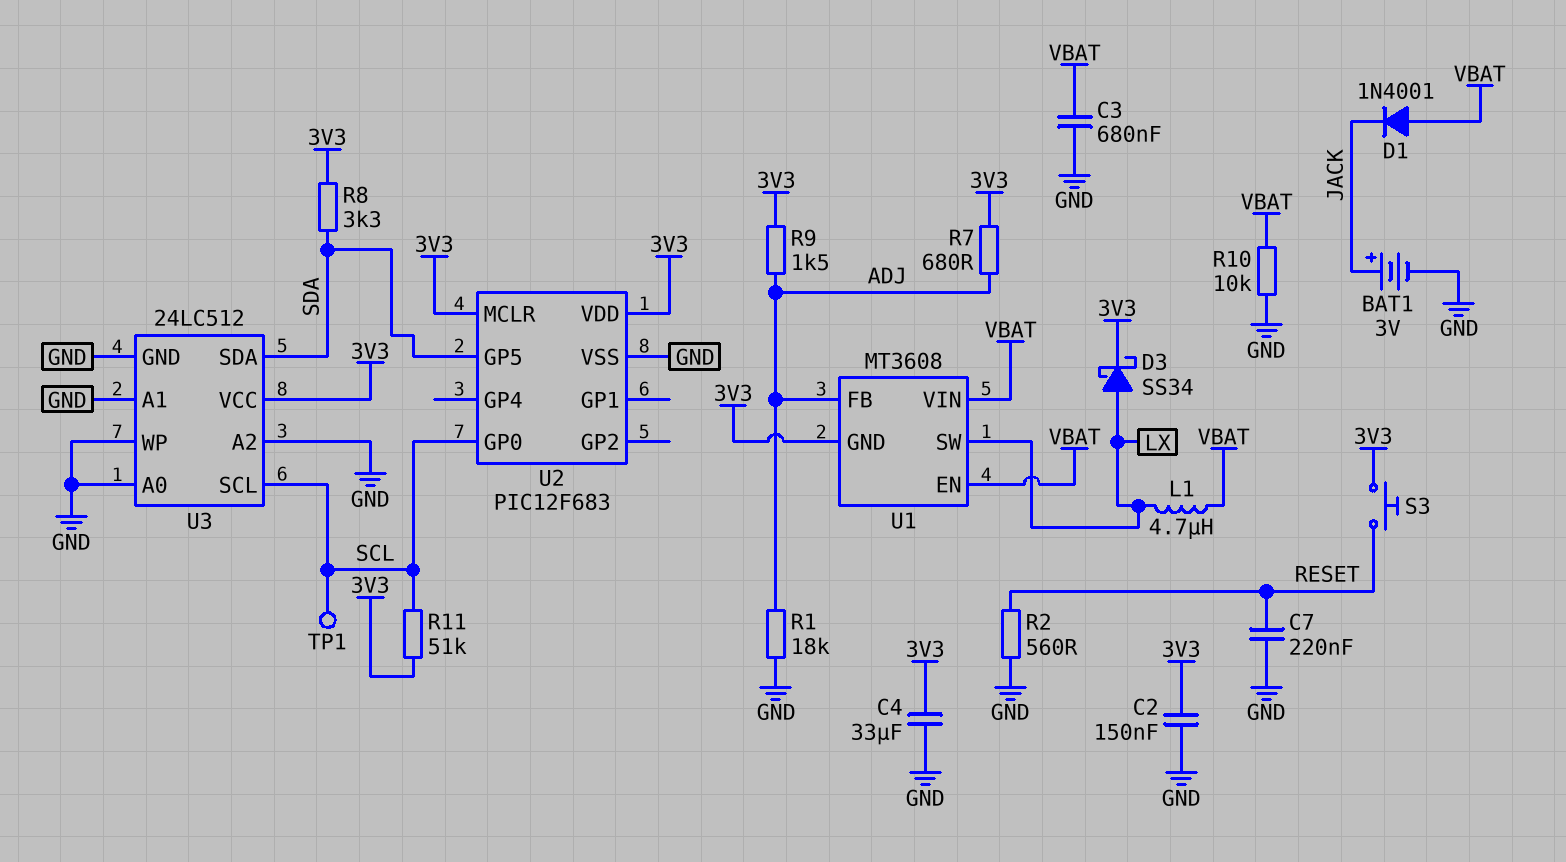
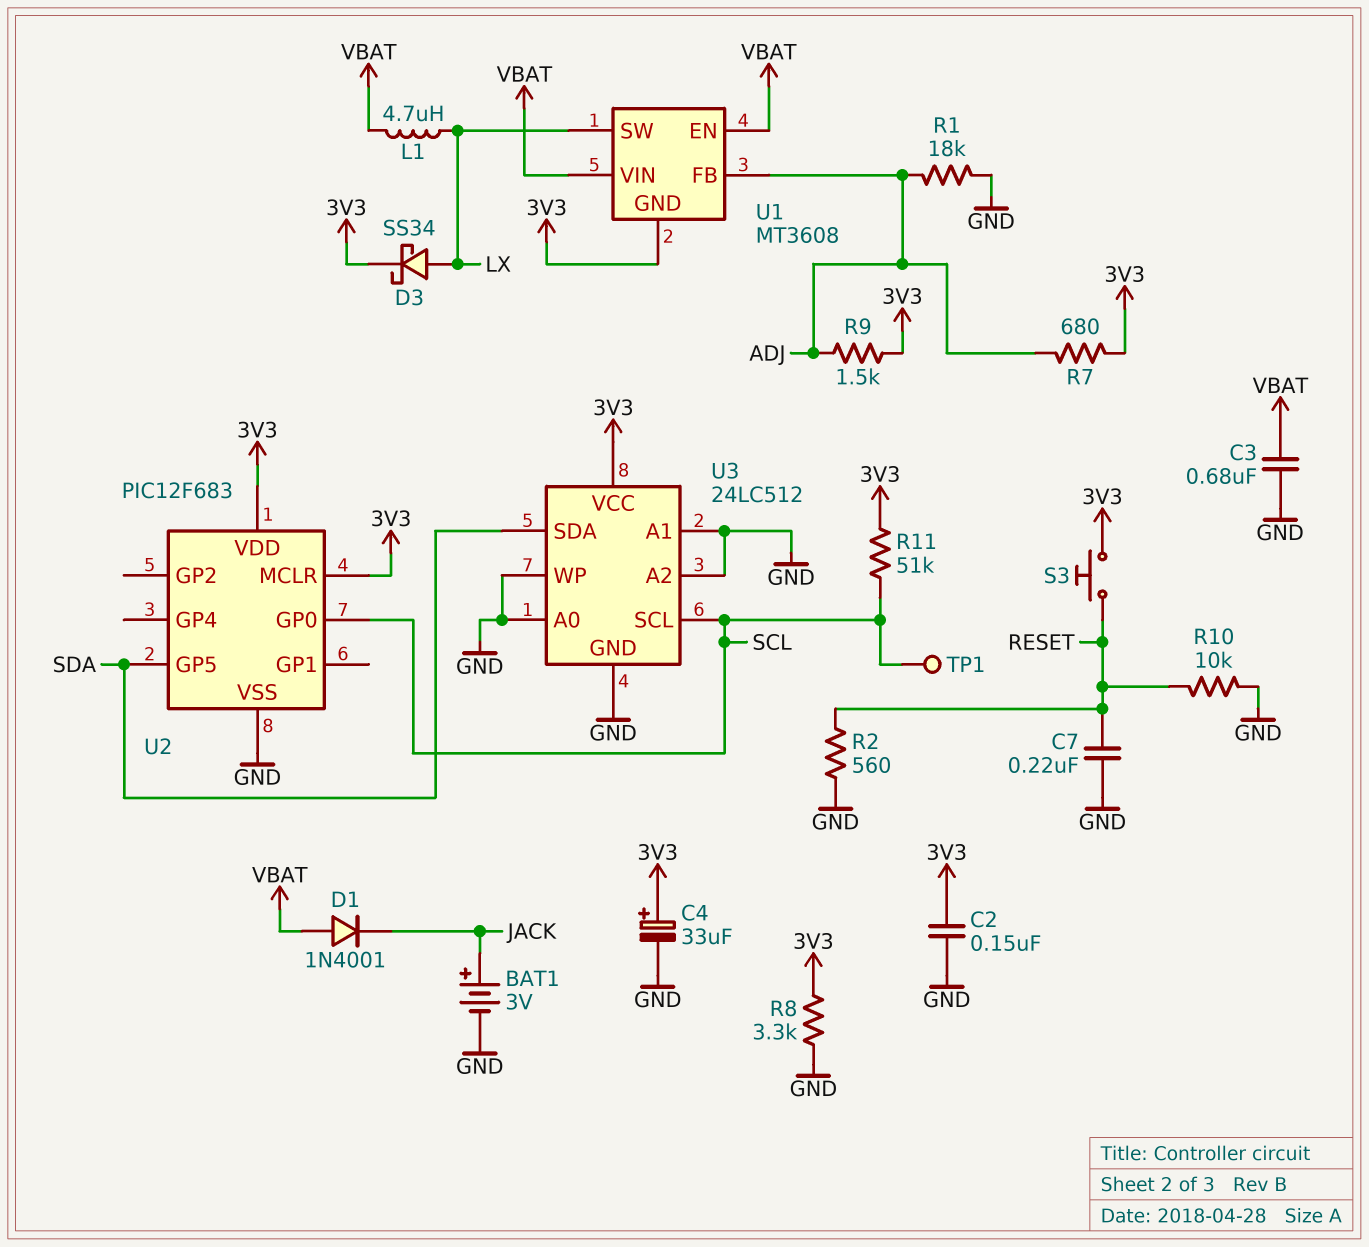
C4: 33uF (3V3, GND) -> 33uF (plus 3V3, minus GND)
R8: 3.3k (3V3, SDA) -> 3.3k (3V3, GND)
R10: 10k (GND, VBAT) -> 10k (GND, RESET)

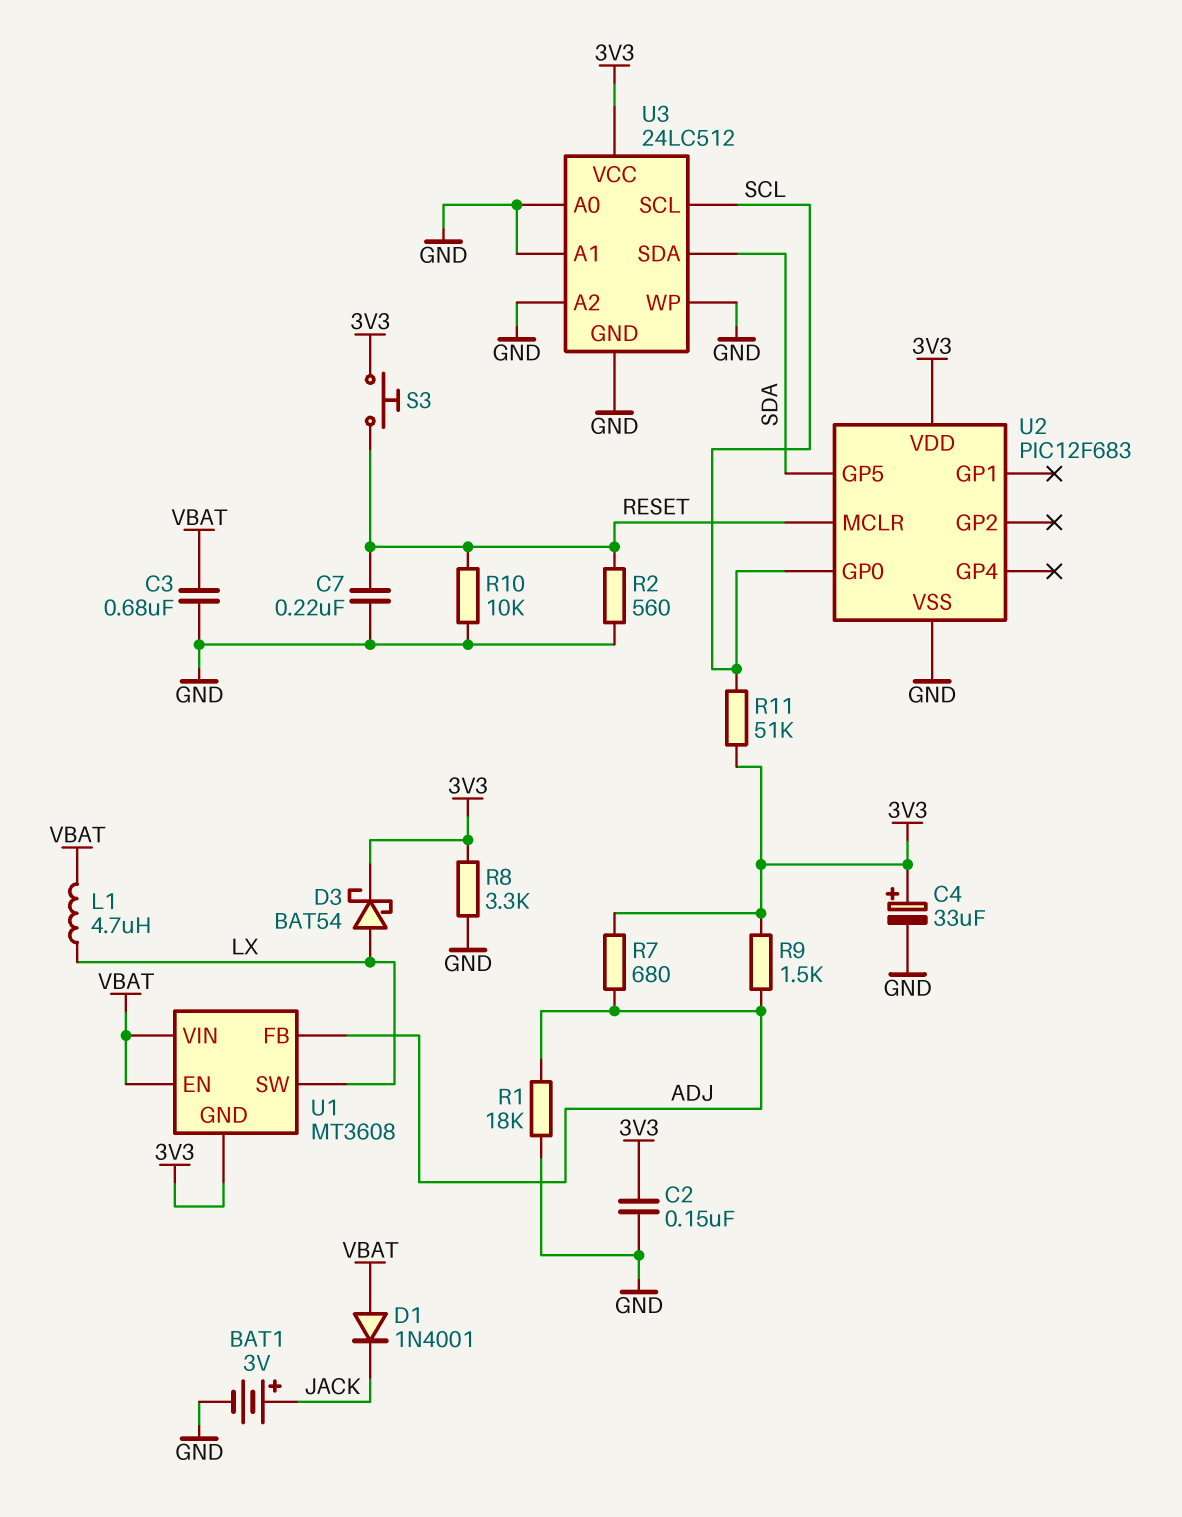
D3: schottky SS34 (A LX, K 3V3) -> schottky BAT54 (A LX, K 3V3)
TP1: test point (SCL) -> none
U2 pin MCLR: 3V3 -> RESET

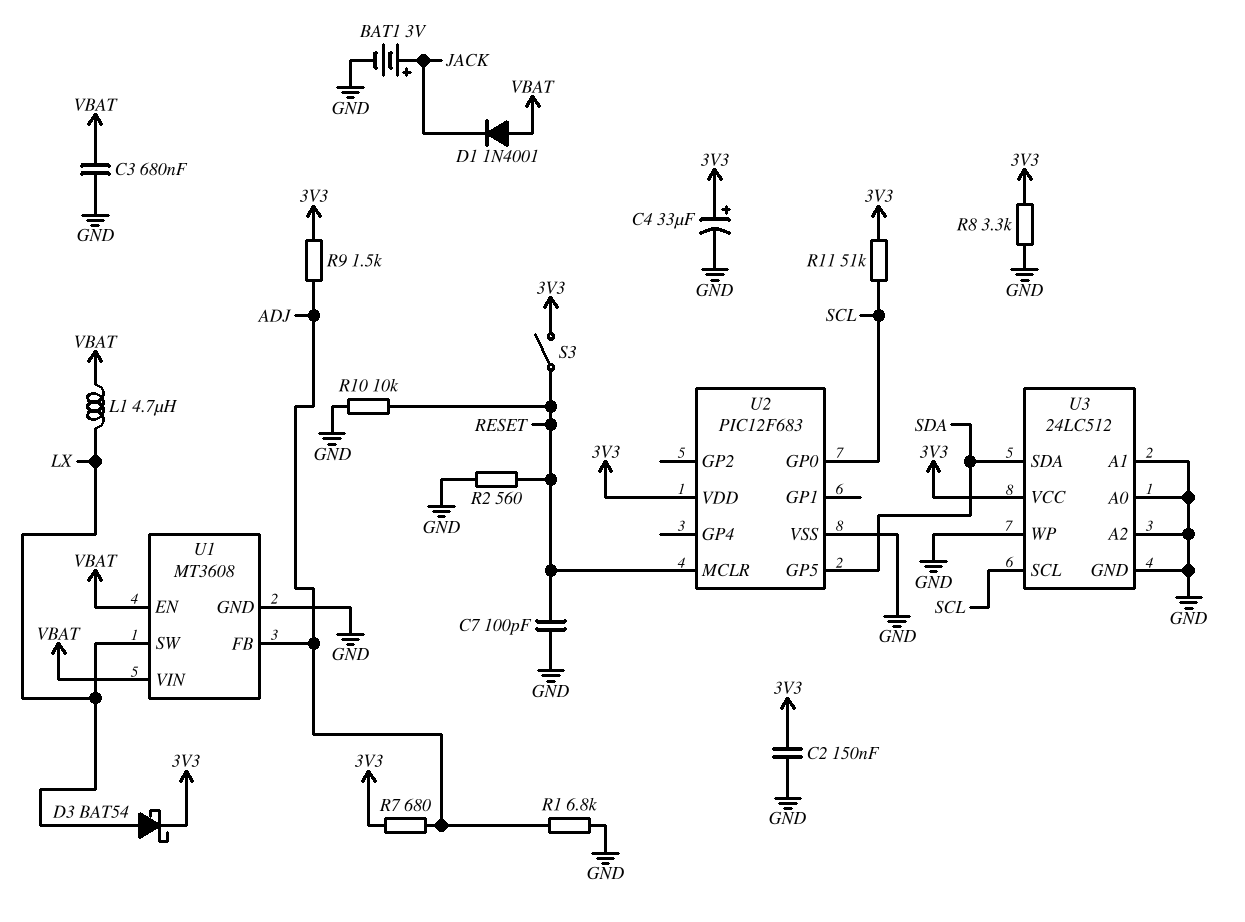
C7: 220nF (GND, RESET) -> 100pF (GND, RESET)
R1: 18k (ADJ, GND) -> 6.8k (ADJ, GND)
S3: button (3V3, RESET) -> switch (3V3, RESET)
U1 pin GND: 3V3 -> GND

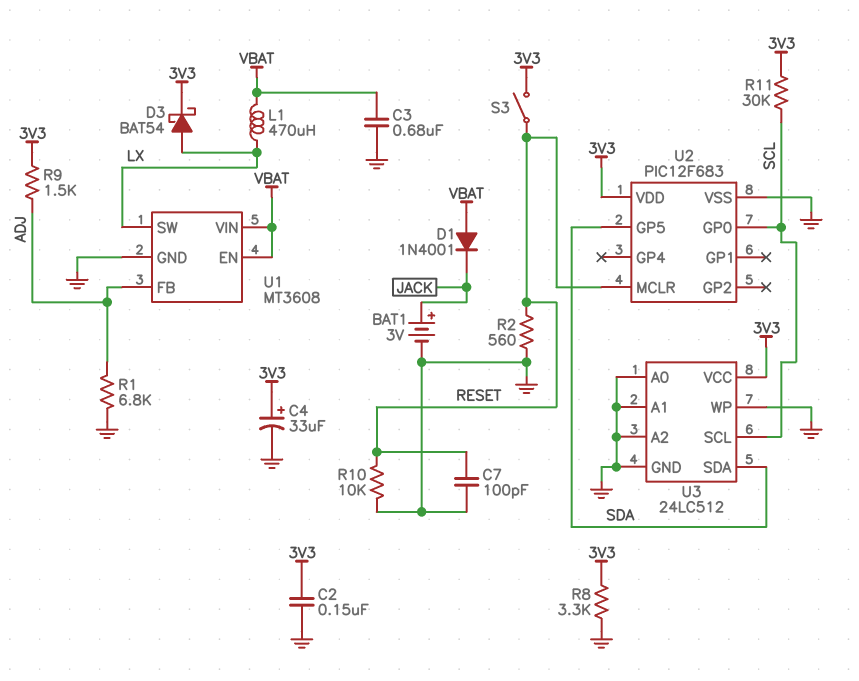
L1: 4.7uH (LX, VBAT) -> 470uH (LX, VBAT)
R7: 680 (3V3, ADJ) -> none
R11: 51k (3V3, SCL) -> 30k (3V3, SCL)

